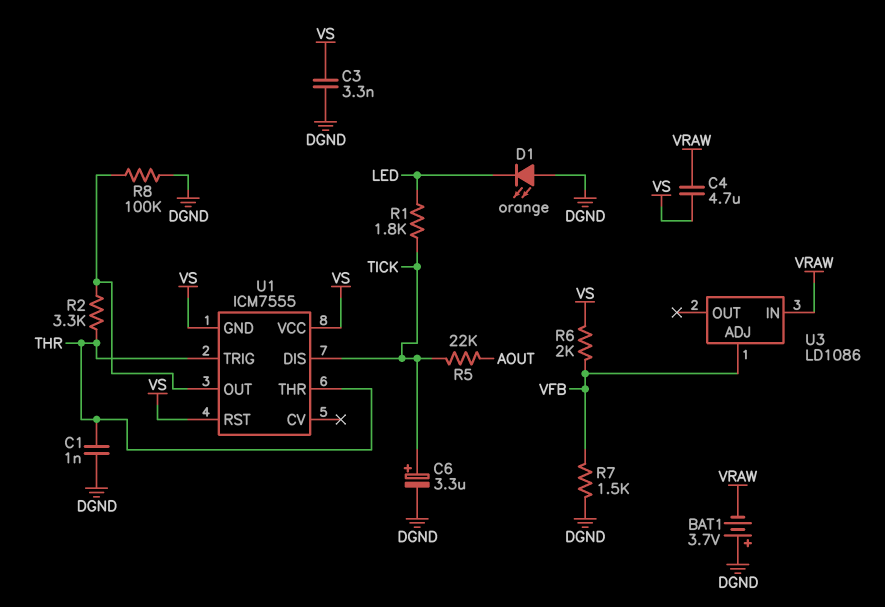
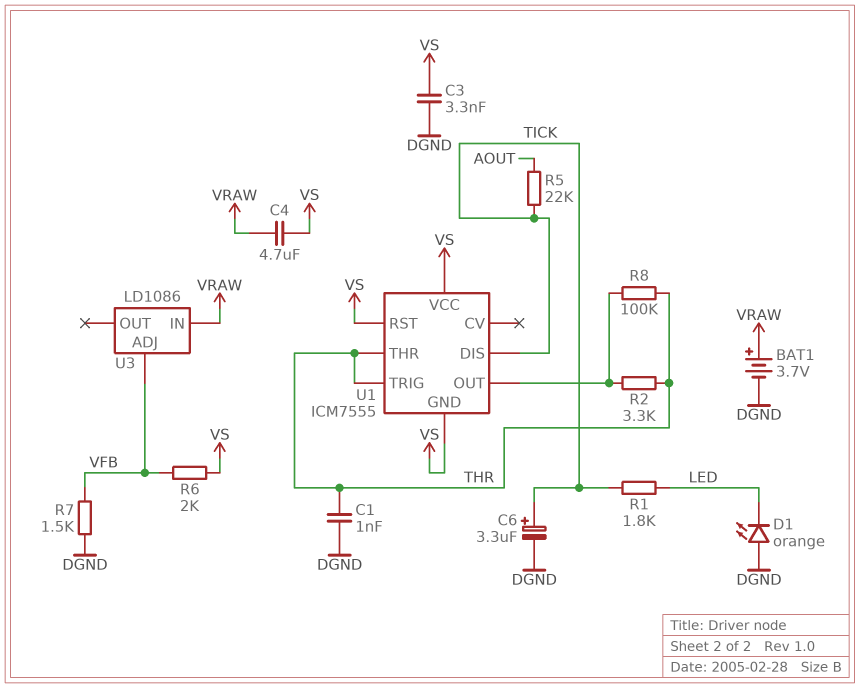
BAT1: 3.7V (plus DGND, minus VRAW) -> 3.7V (plus VRAW, minus DGND)
R8: 100k (DGND, U1/OUT) -> 100k (THR, U1/OUT)

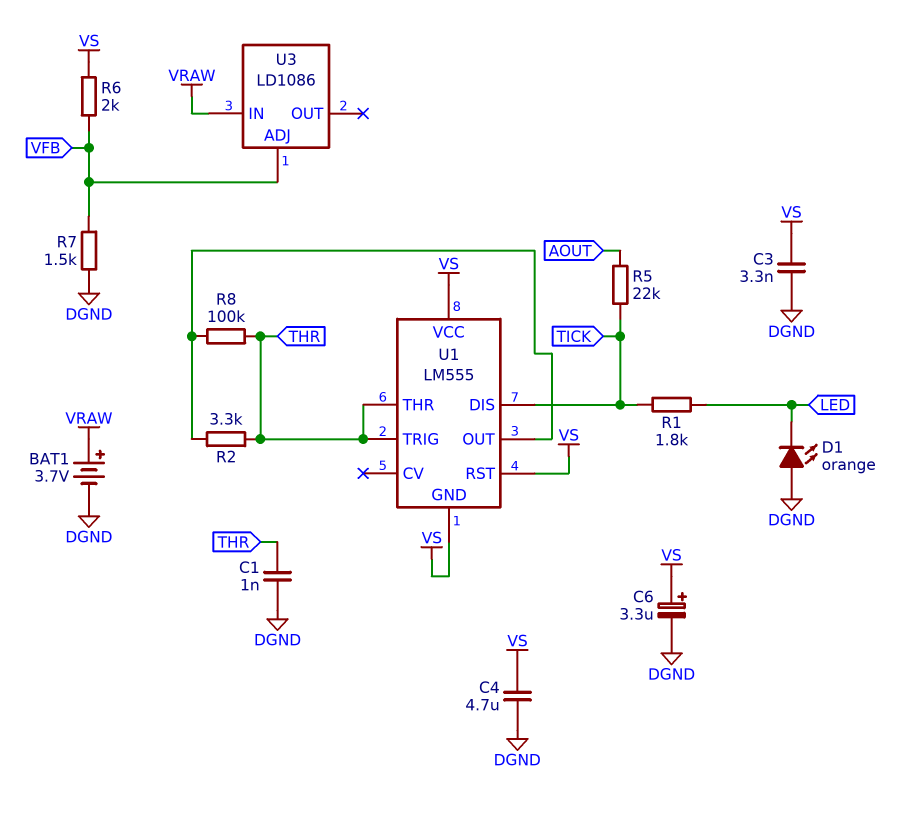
C4: 4.7uF (VRAW, VS) -> 4.7uF (DGND, VS)
C6: 3.3uF (plus TICK, minus DGND) -> 3.3uF (plus VS, minus DGND)
U1: ICM7555 -> LM555

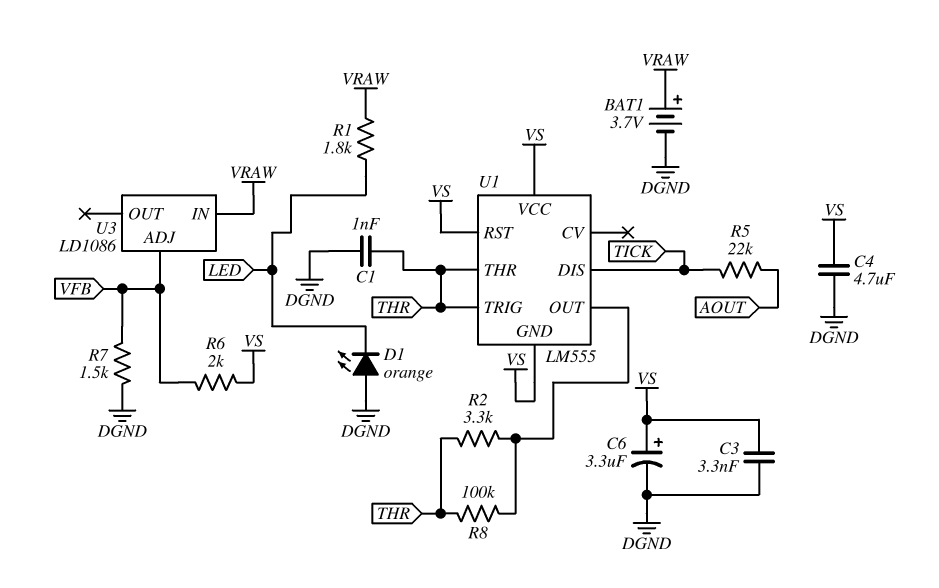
R1: 1.8k (LED, TICK) -> 1.8k (LED, VRAW)

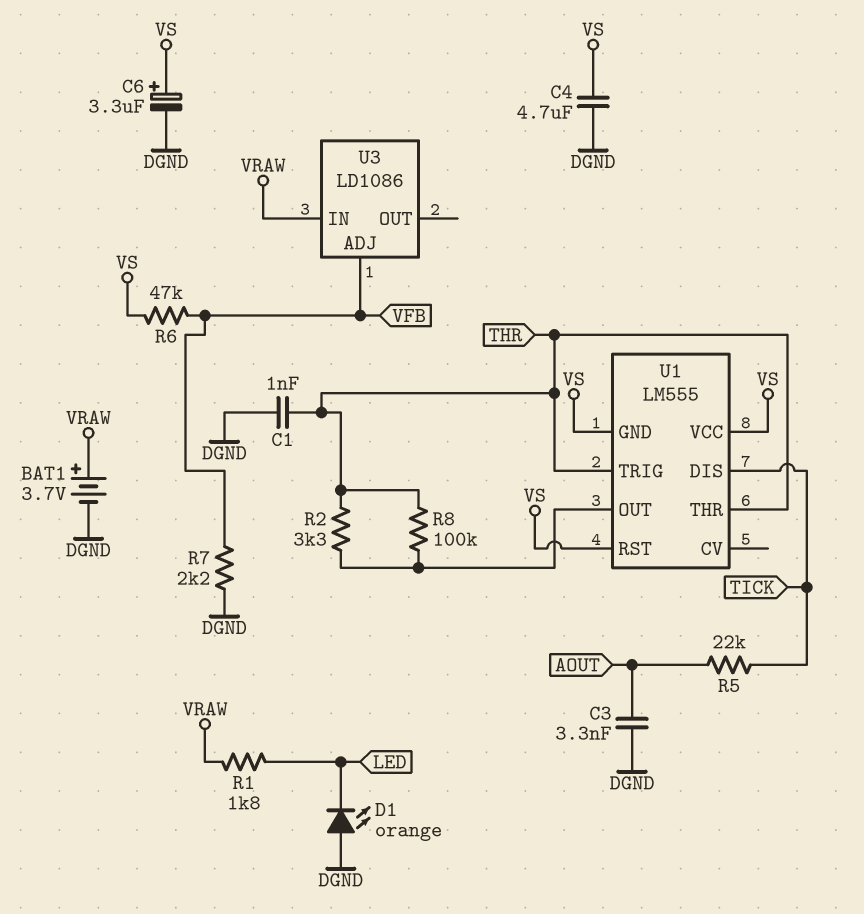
C3: 3.3nF (DGND, VS) -> 3.3nF (AOUT, DGND)
R6: 2k (VFB, VS) -> 47k (VFB, VS)
R7: 1.5k (DGND, VFB) -> 2.2k (DGND, VFB)

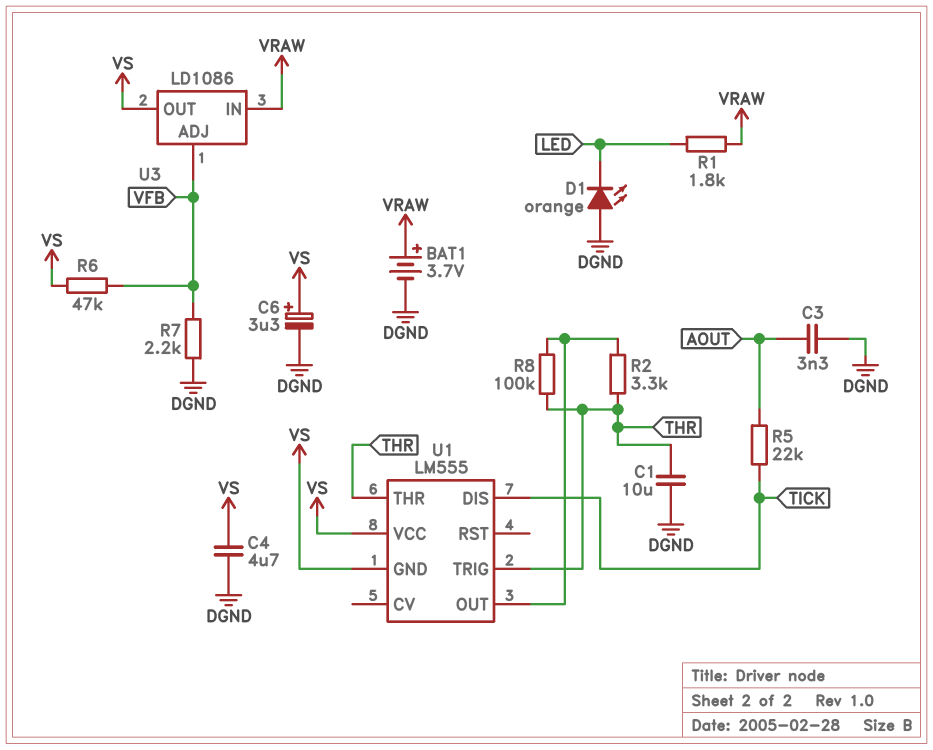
C1: 1nF (DGND, THR) -> 10uF (DGND, THR)
U1 pin RST: VS -> none
U3 pin OUT: none -> VS

